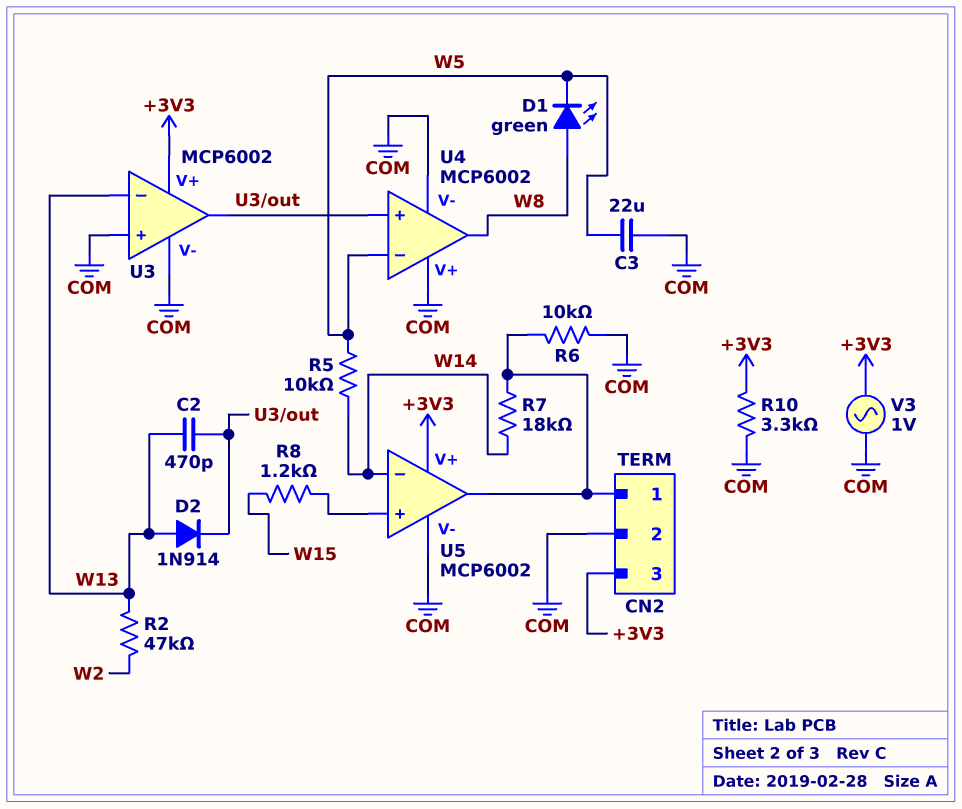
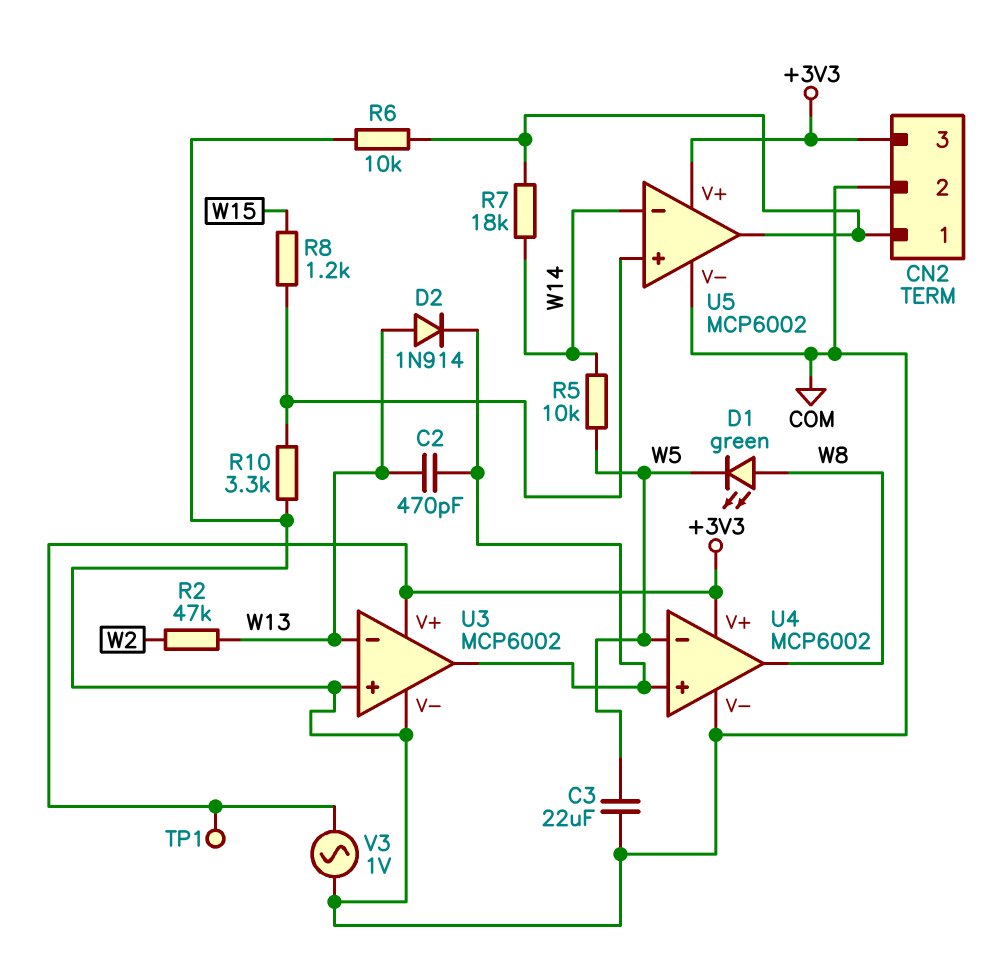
R10: 3.3k (+3V3, COM) -> 3.3k (COM, U5/in+)
TP1: none -> test point (+3V3)
U4 pin V+: COM -> +3V3

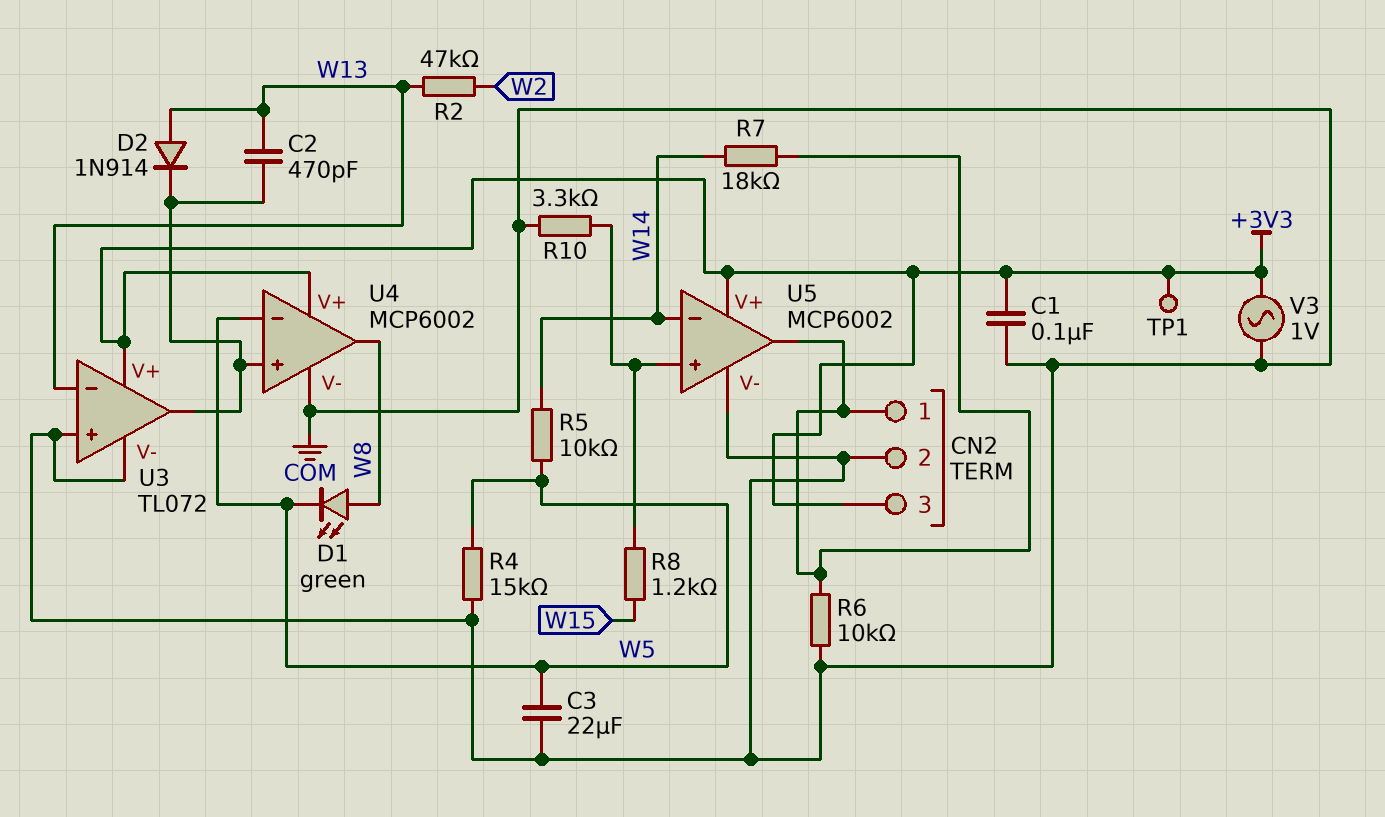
C1: none -> 100nF (+3V3, COM)
R4: none -> 15k (COM, W5)
U3: MCP6002 -> TL072

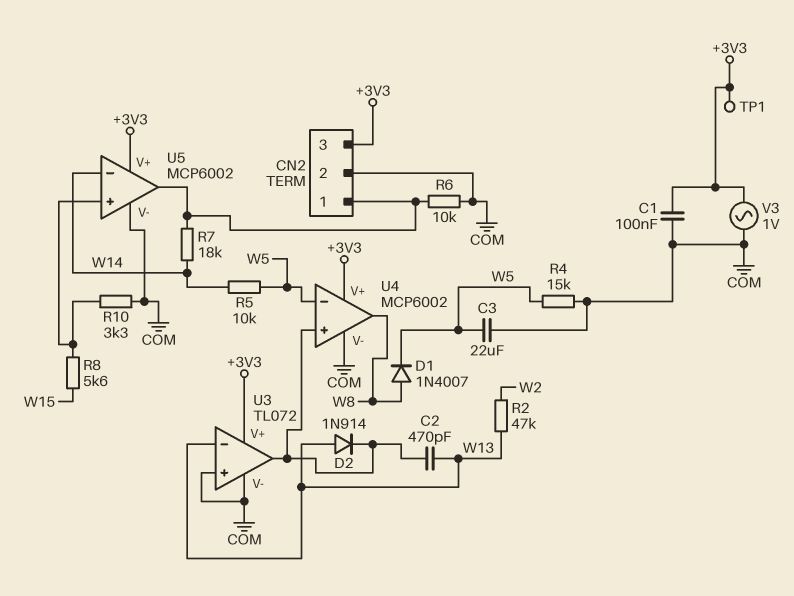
D1: LED green (A W8, K W5) -> diode 1N4007 (A W8, K W5)
R8: 1.2k (U5/in+, W15) -> 5.6k (U5/in+, W15)

